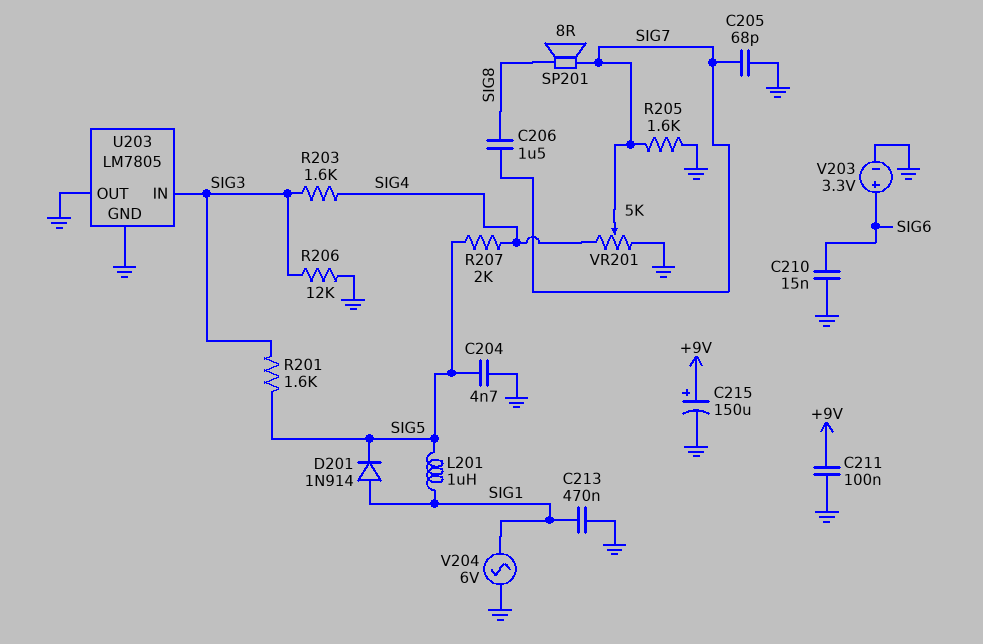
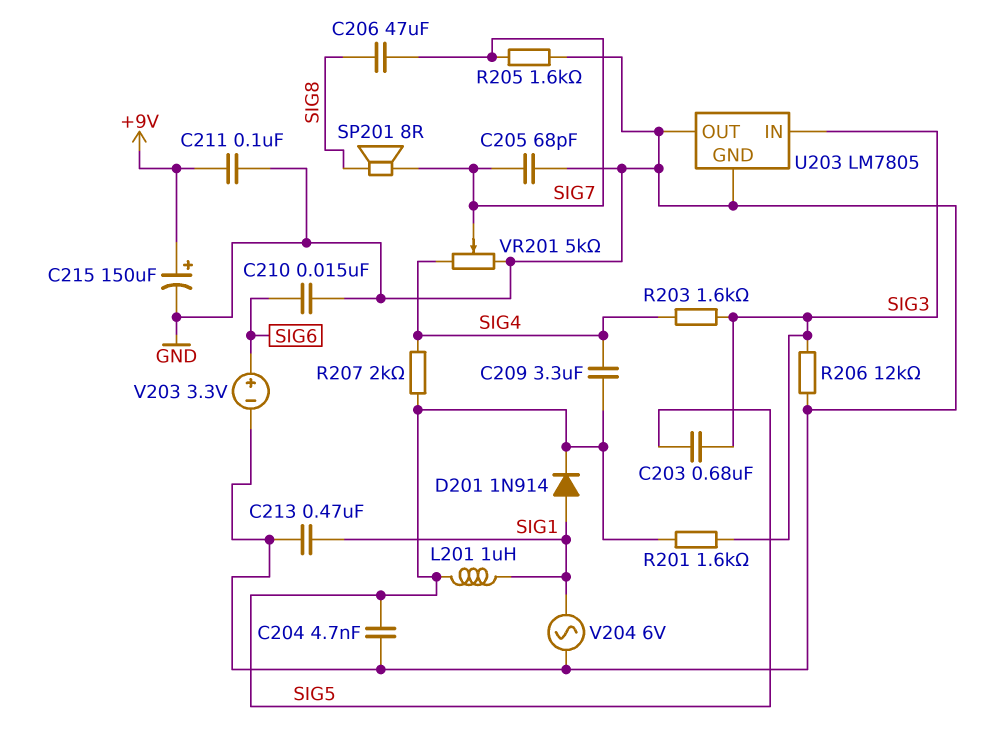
C203: none -> 680nF (SIG3, SIG5)
C206: 1.5uF (SIG7, SIG8) -> 47uF (SIG7, SIG8)
C209: none -> 3.3uF (SIG4, SIG5)

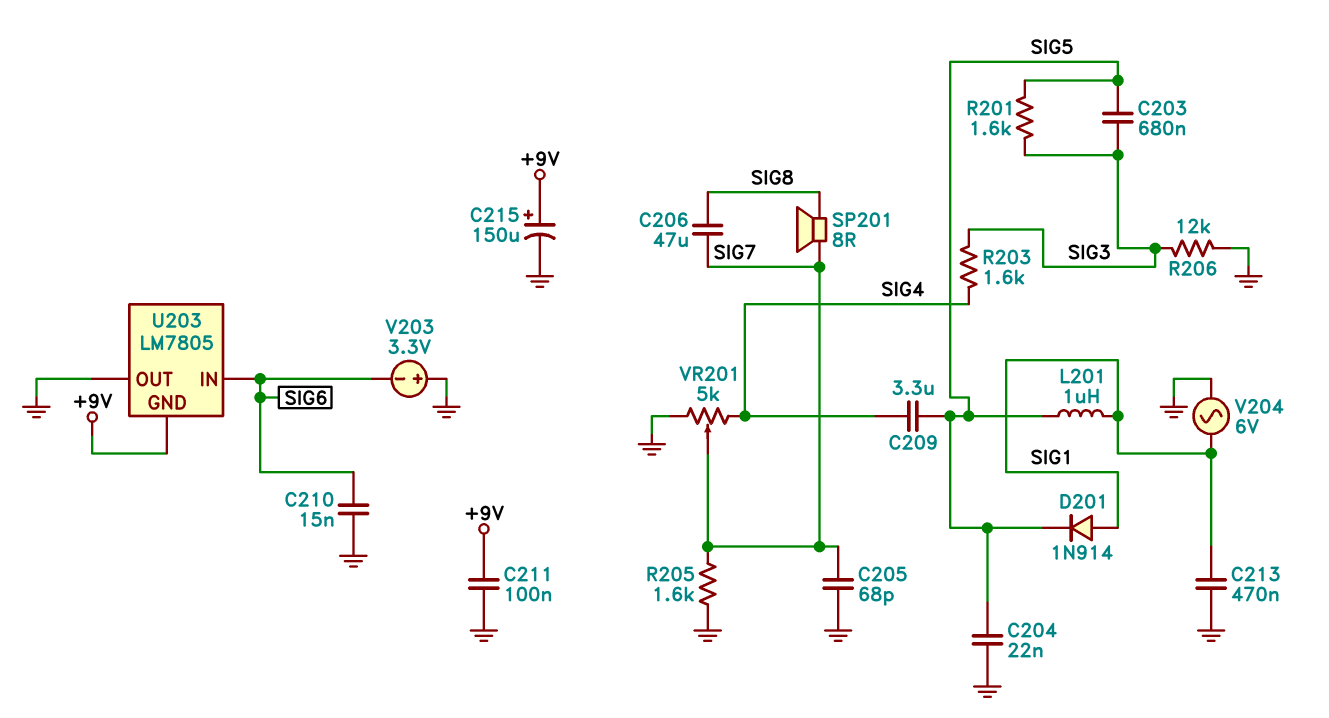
C204: 4.7nF (GND, SIG5) -> 22nF (GND, SIG5)
R207: 2k (SIG4, SIG5) -> none
U203 pin GND: GND -> +9V
U203 pin IN: SIG3 -> SIG6
V203: 3.3V (plus SIG6, minus GND) -> 3.3V (plus GND, minus SIG6)

